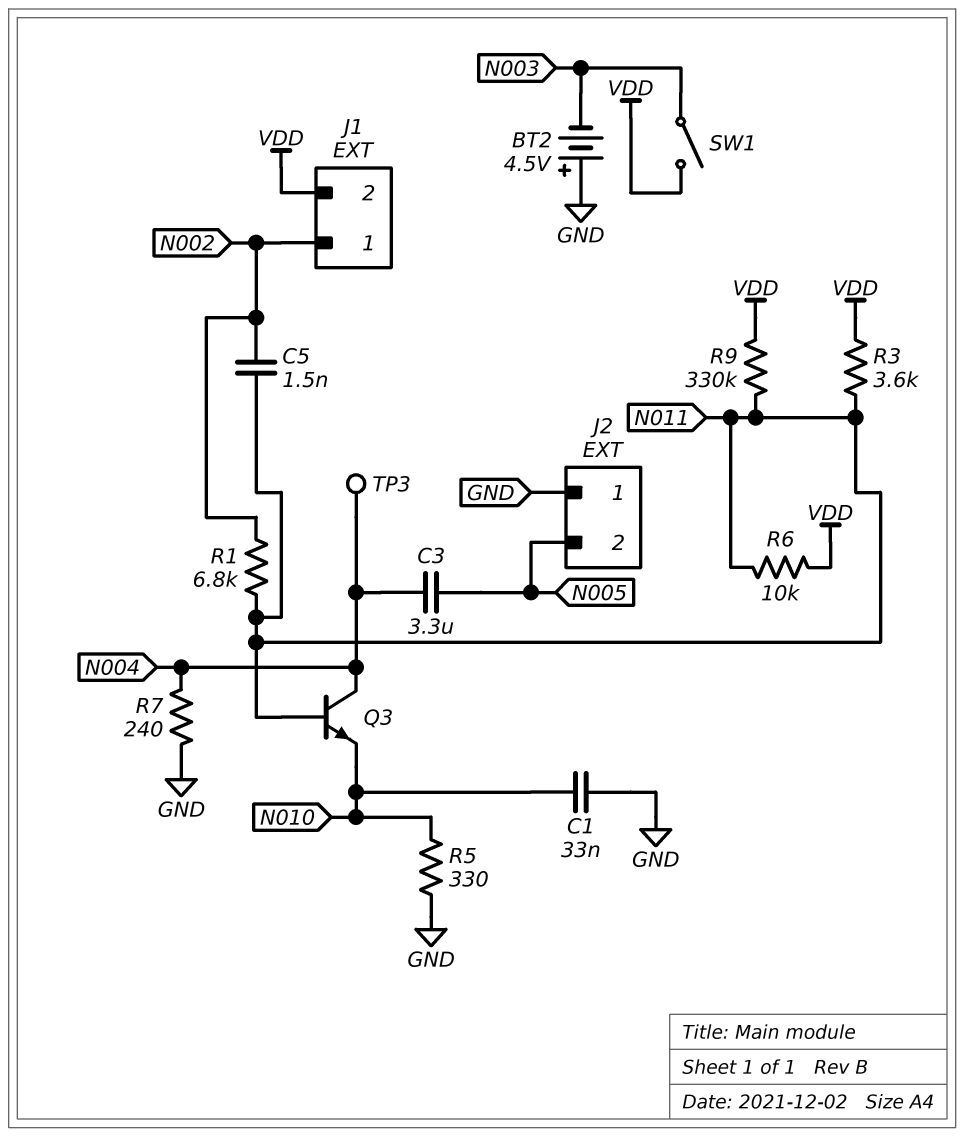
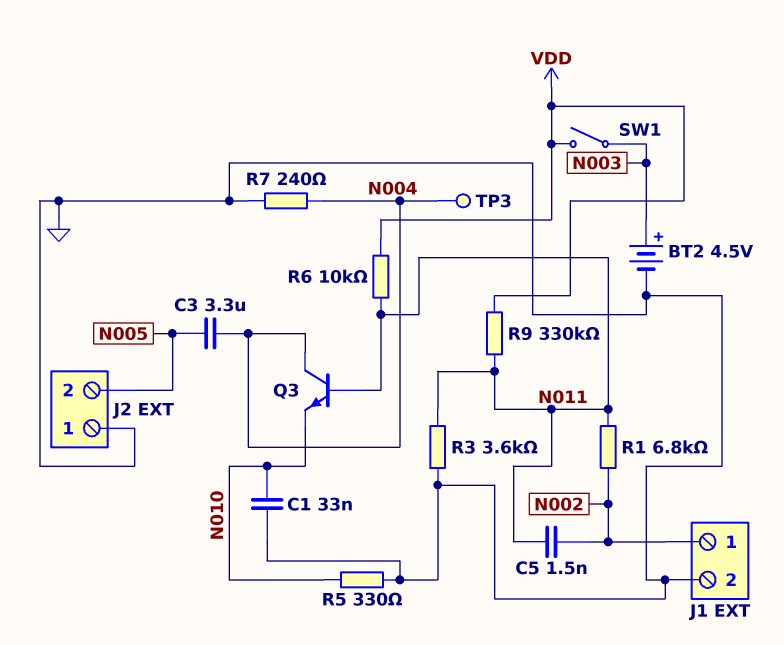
BT2: 4.5V (plus GND, minus N003) -> 4.5V (plus N003, minus GND)
J1 pin 2: VDD -> GND
R3: 3.6k (N011, VDD) -> 3.6k (GND, N011)

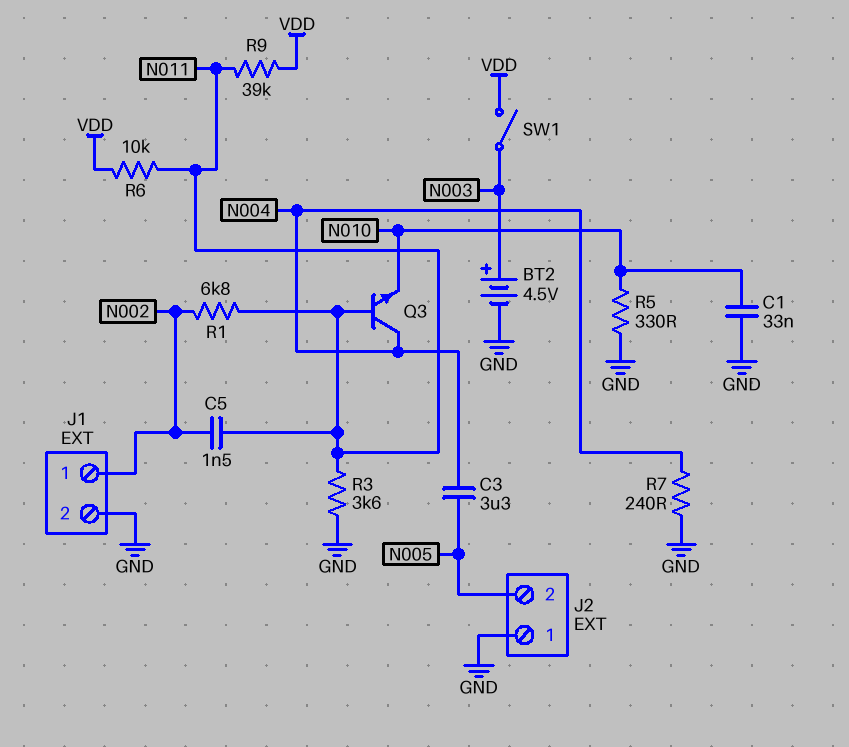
R9: 330k (N011, VDD) -> 39k (N011, VDD)
TP3: test point (N004) -> none

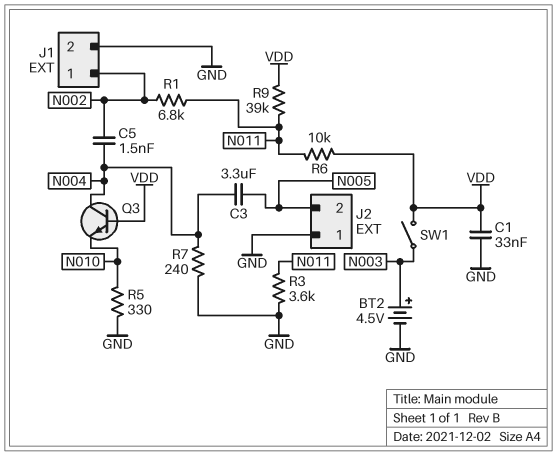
C1: 33nF (GND, N010) -> 33nF (GND, VDD)
C5: 1.5nF (N002, N011) -> 1.5nF (N002, N004)
Q3: NPN (B N011, C N004, E N010) -> NPN (B VDD, C N004, E N010)

